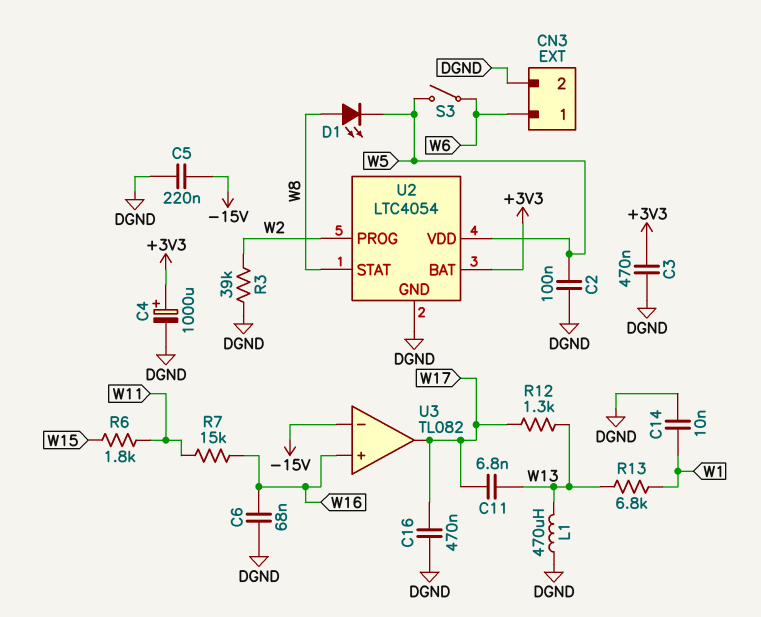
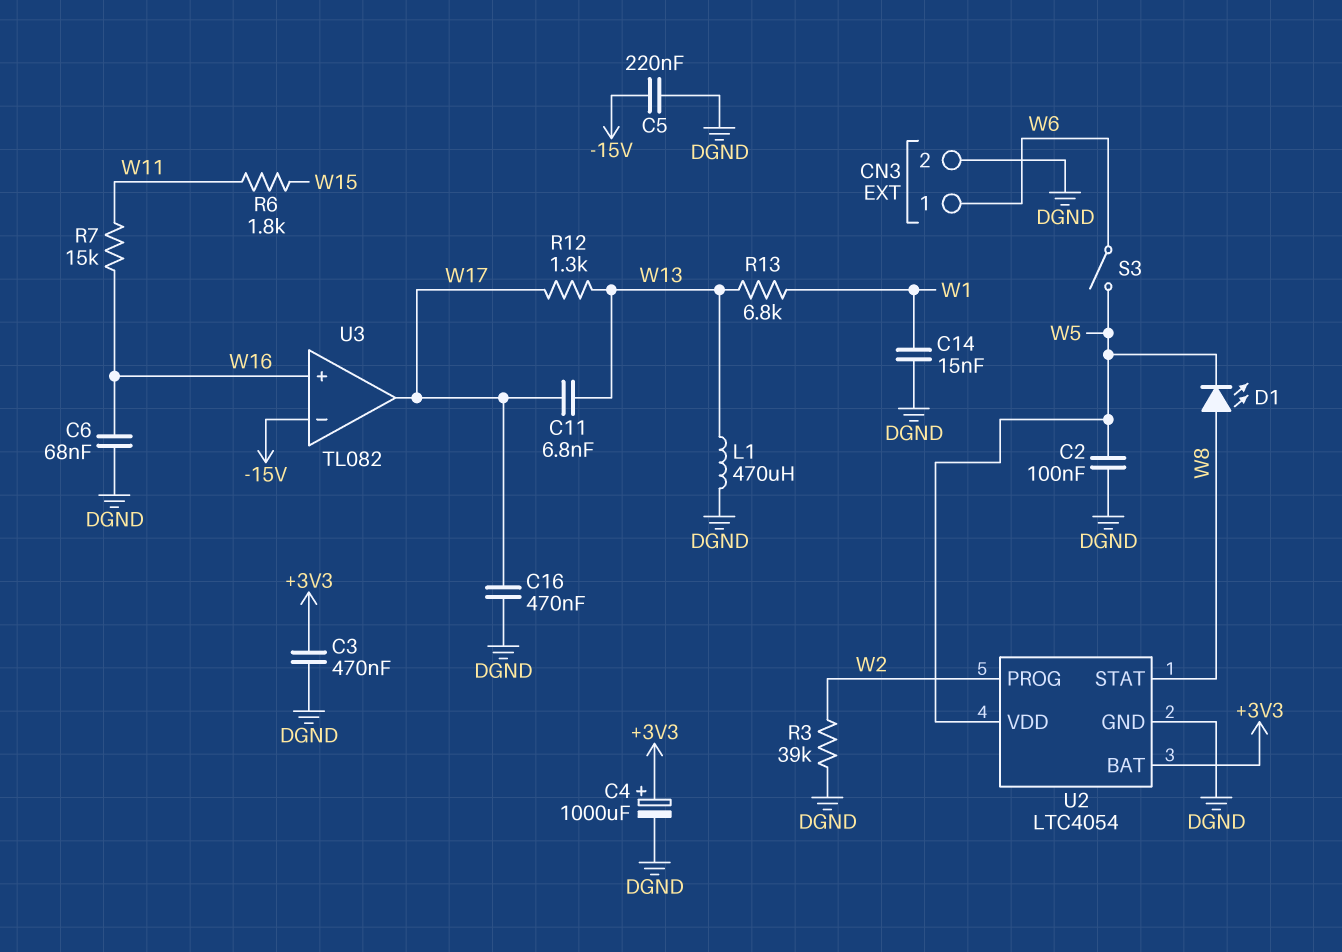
C14: 10nF (DGND, W1) -> 15nF (DGND, W1)

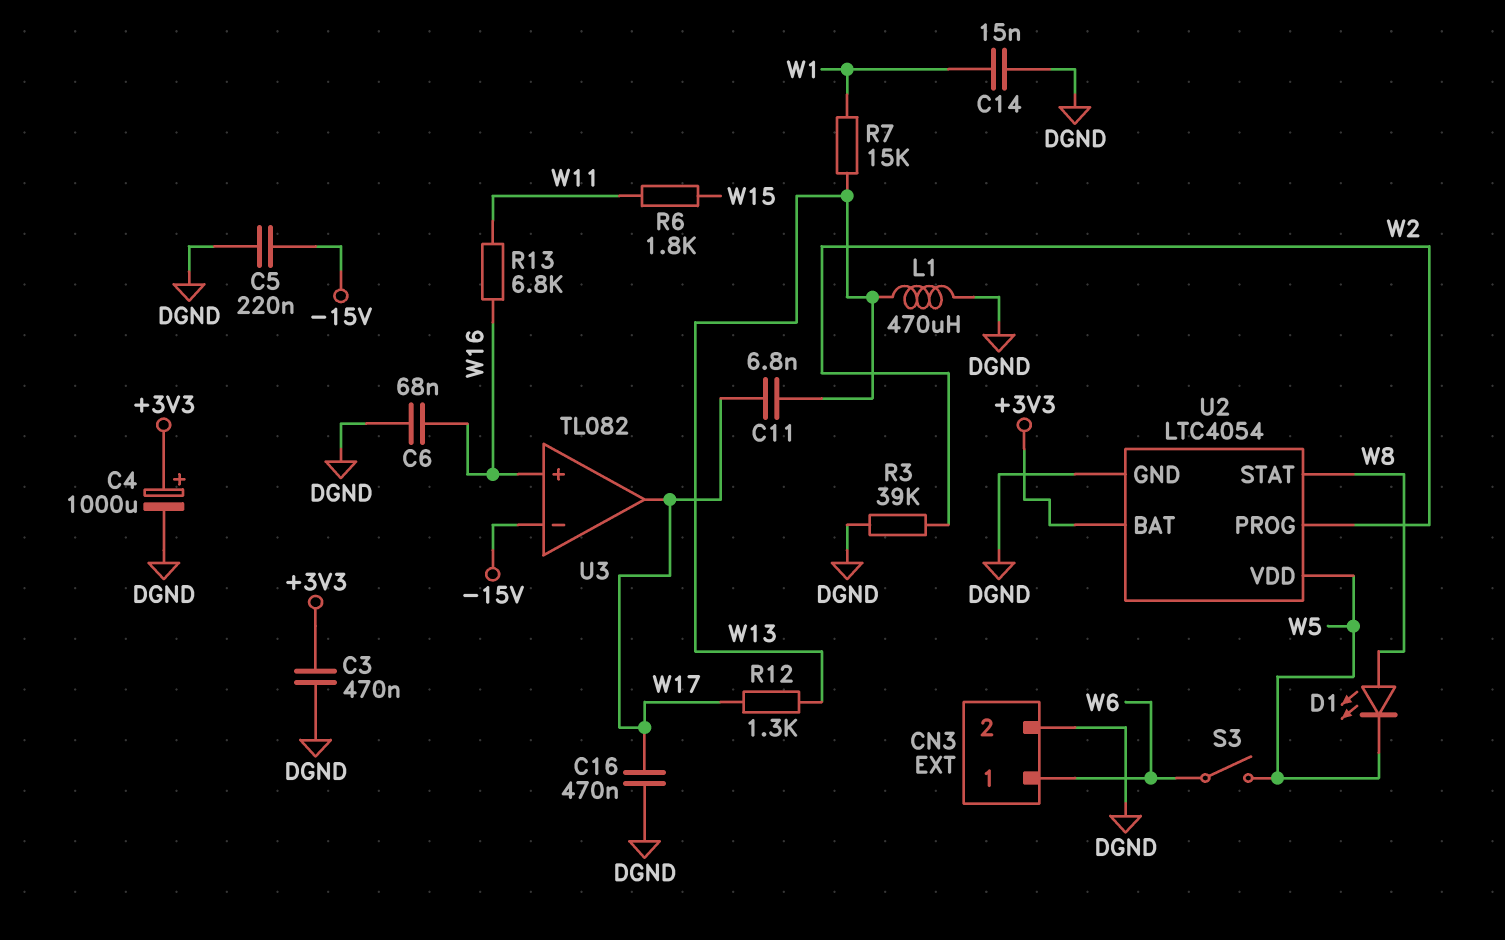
C2: 100nF (DGND, W5) -> none
R7: 15k (W11, W16) -> 15k (W1, W13)
R13: 6.8k (W1, W13) -> 6.8k (W11, W16)

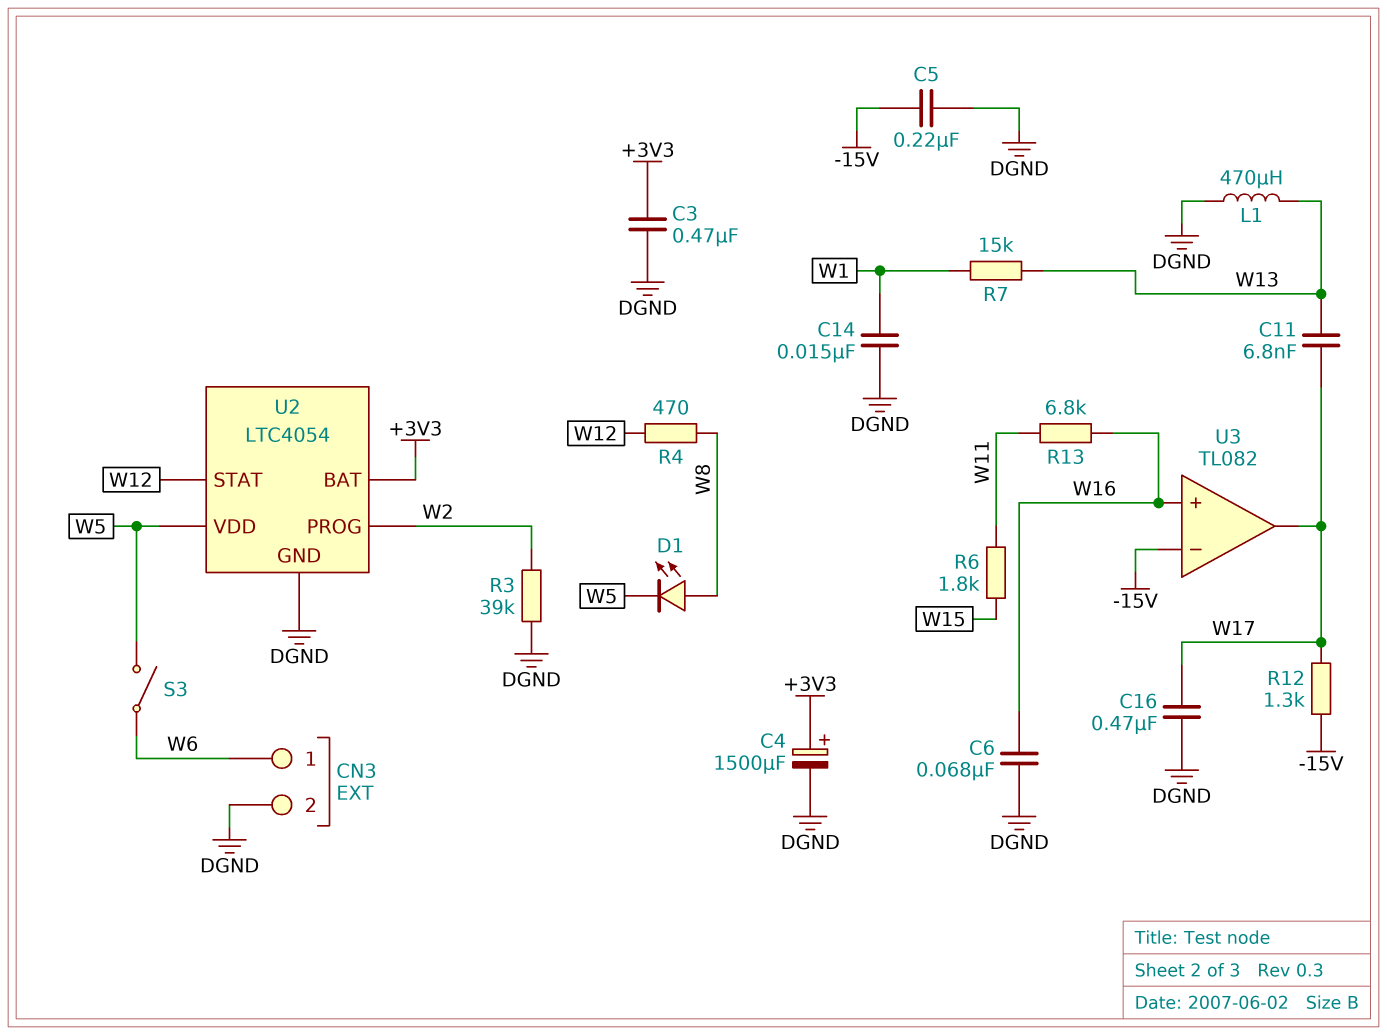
C4: 1000uF (plus +3V3, minus DGND) -> 1500uF (plus +3V3, minus DGND)
R4: none -> 470 (W8, W12)
R12: 1.3k (W13, W17) -> 1.3k (-15V, W17)
U2 pin STAT: W8 -> W12

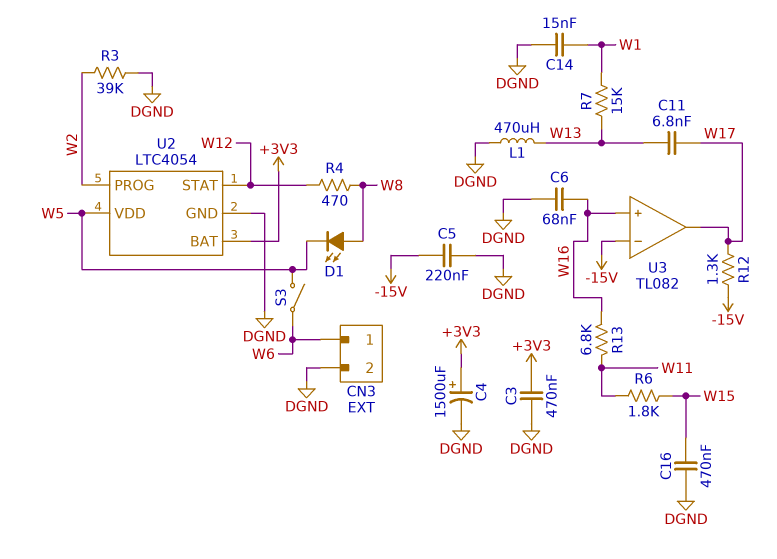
C16: 470nF (DGND, W17) -> 470nF (DGND, W15)

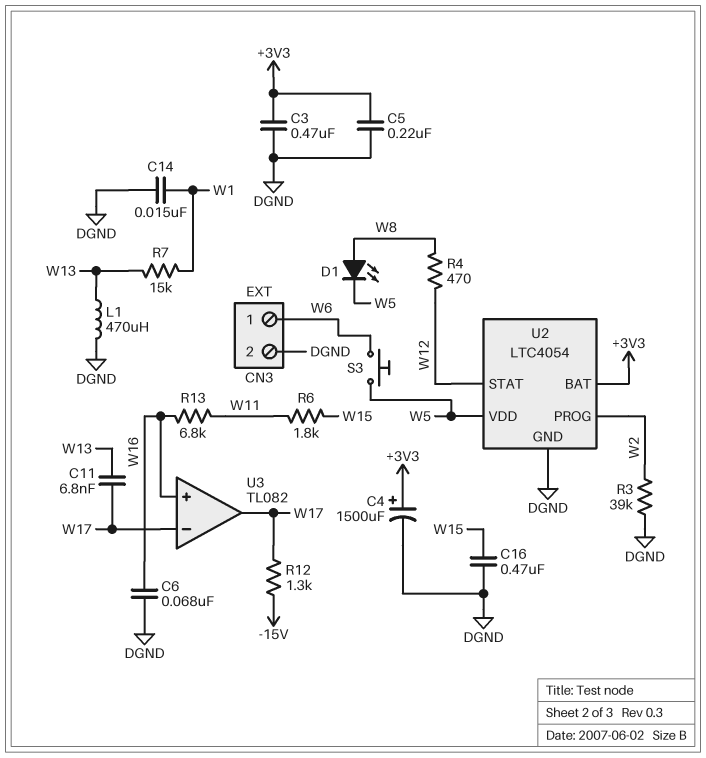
C5: 220nF (-15V, DGND) -> 220nF (+3V3, DGND)
S3: switch (W5, W6) -> button (W5, W6)
U3 pin in-: -15V -> W17

